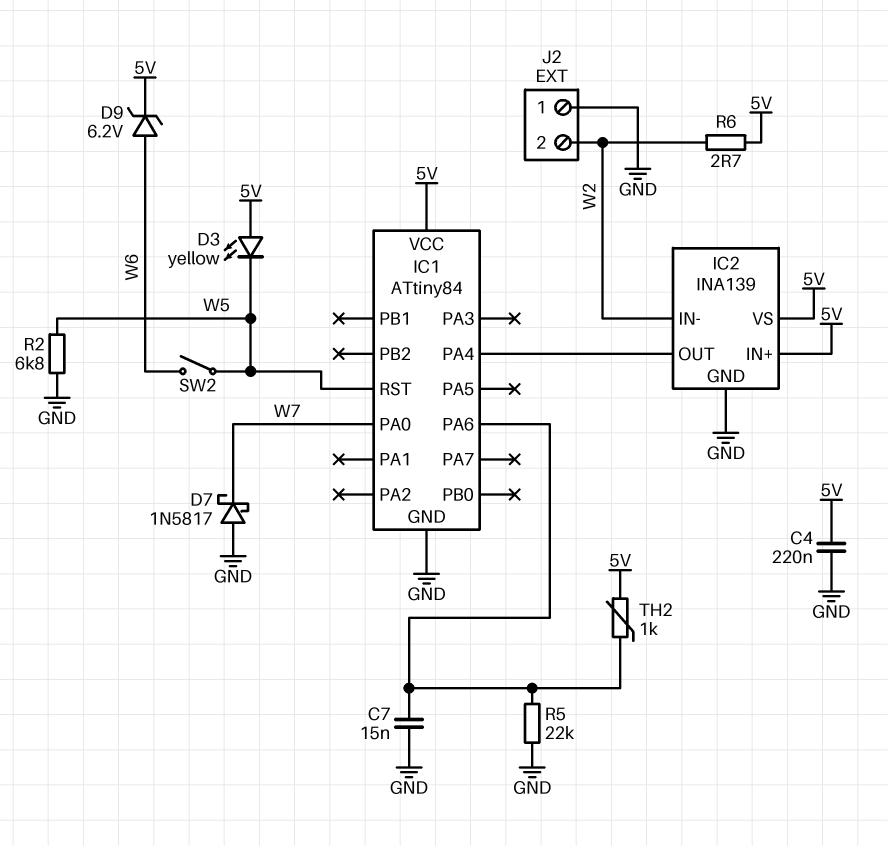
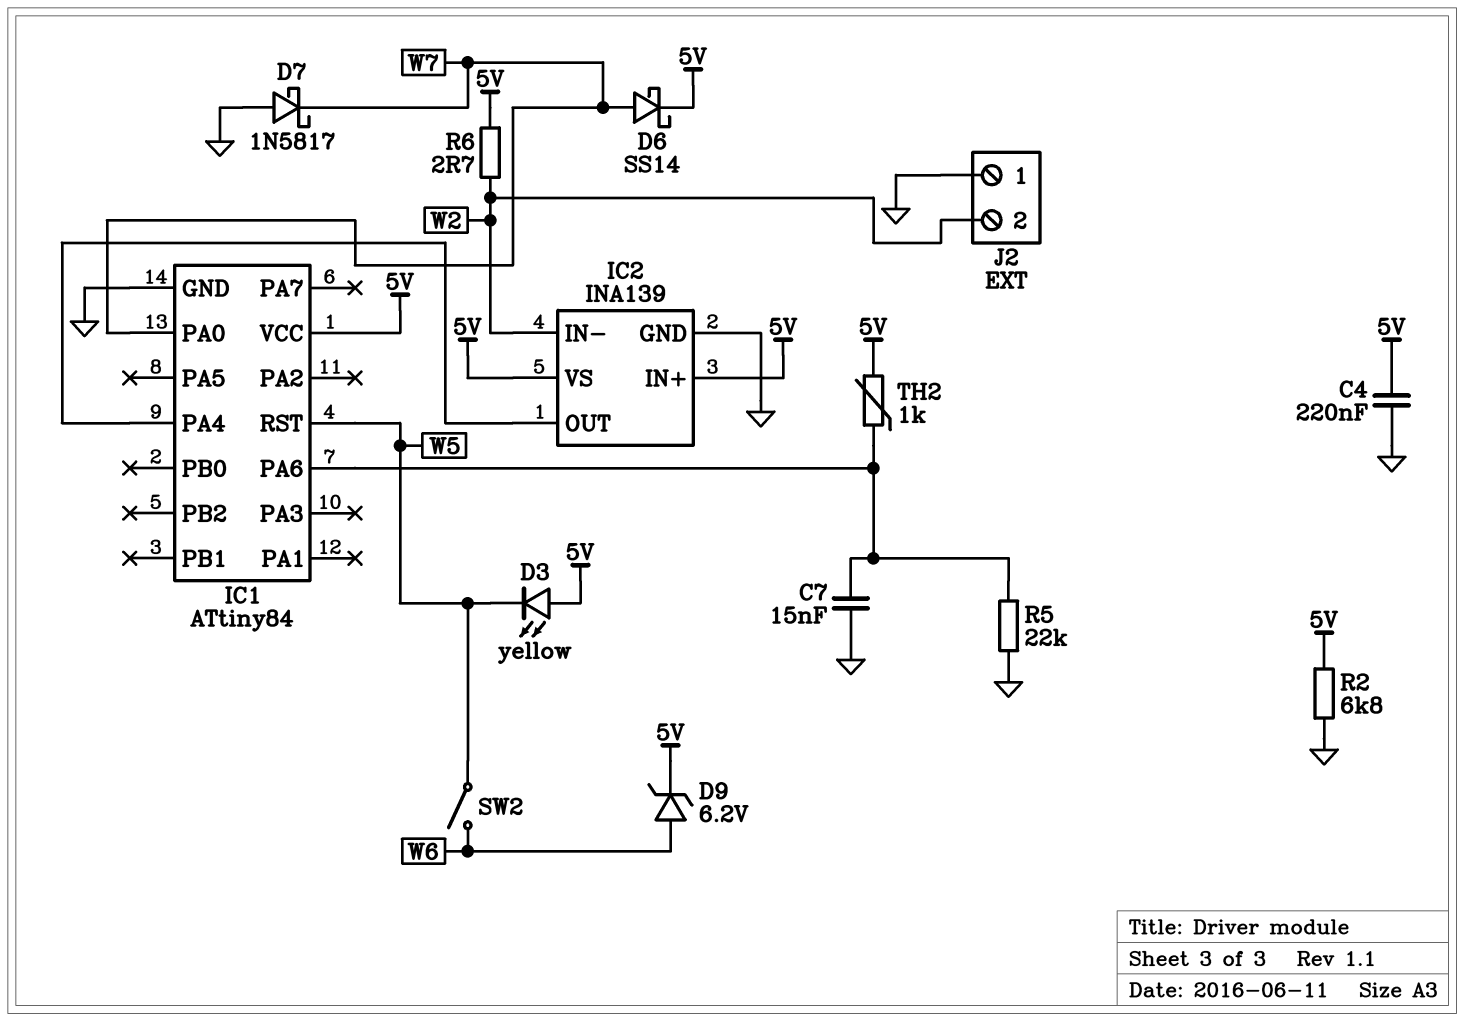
D6: none -> schottky SS14 (A W7, K 5V)
R2: 6.8k (GND, W5) -> 6.8k (5V, GND)

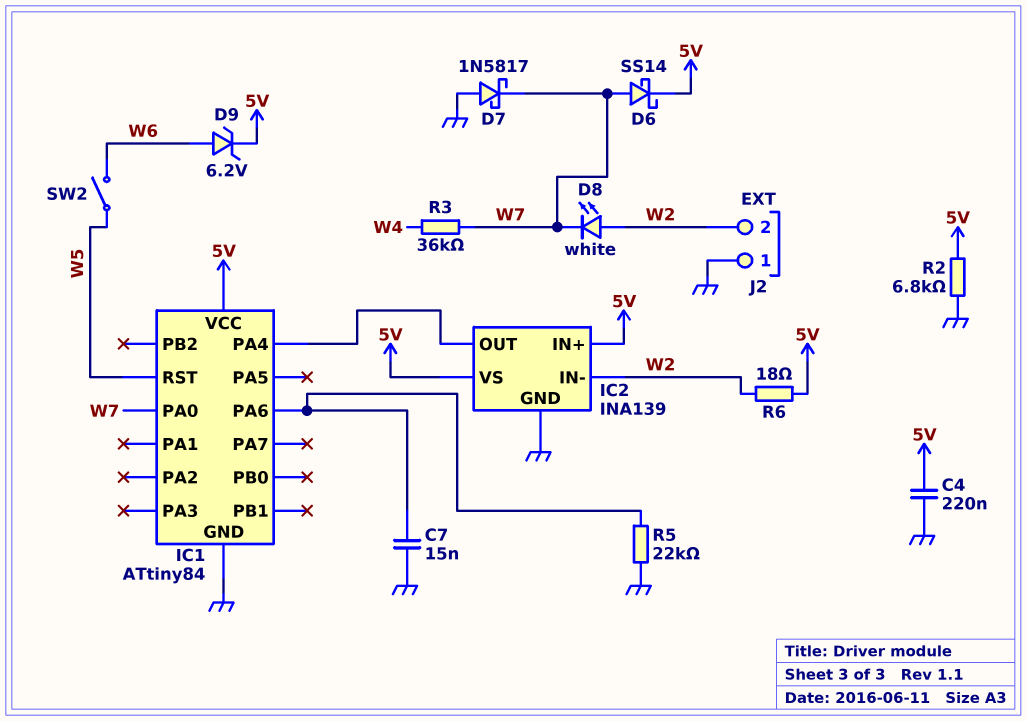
D3: LED yellow (A 5V, K W5) -> none
D8: none -> LED white (A W2, K W7)
R3: none -> 36k (W4, W7)
R6: 2.7 (5V, W2) -> 18 (5V, W2)
TH2: 1k (5V, IC1/PA6) -> none

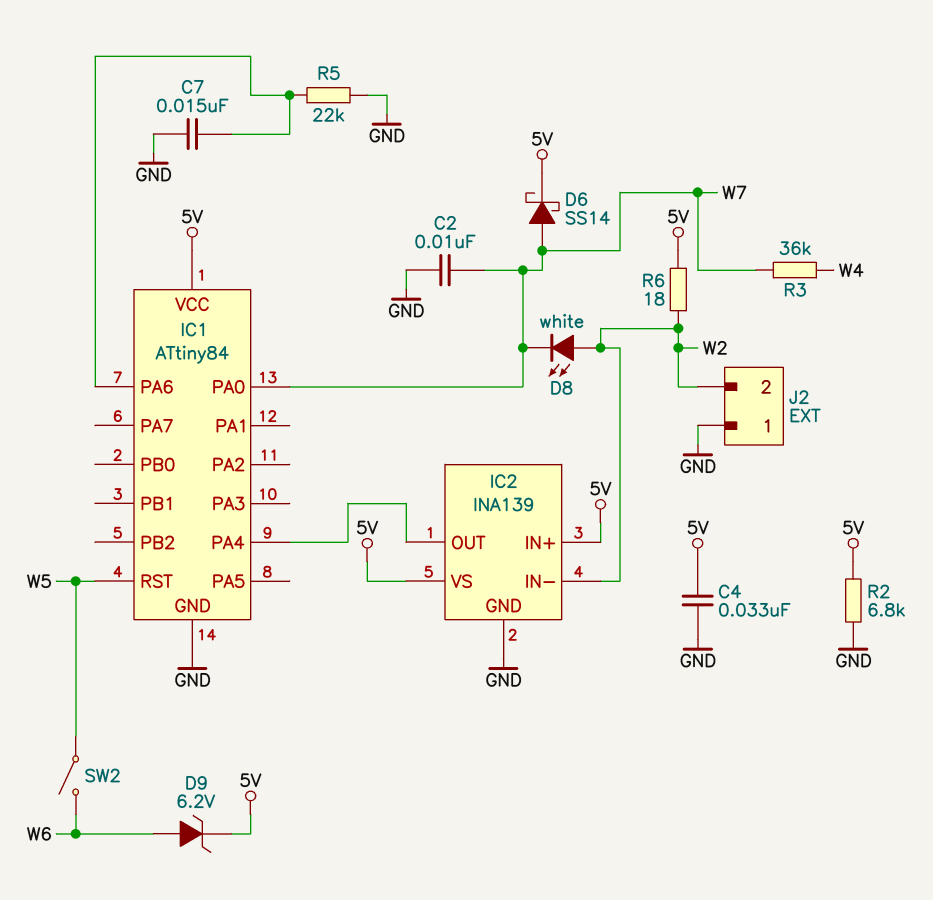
C2: none -> 10nF (GND, W7)
C4: 220nF (5V, GND) -> 33nF (5V, GND)
D7: schottky 1N5817 (A GND, K W7) -> none

